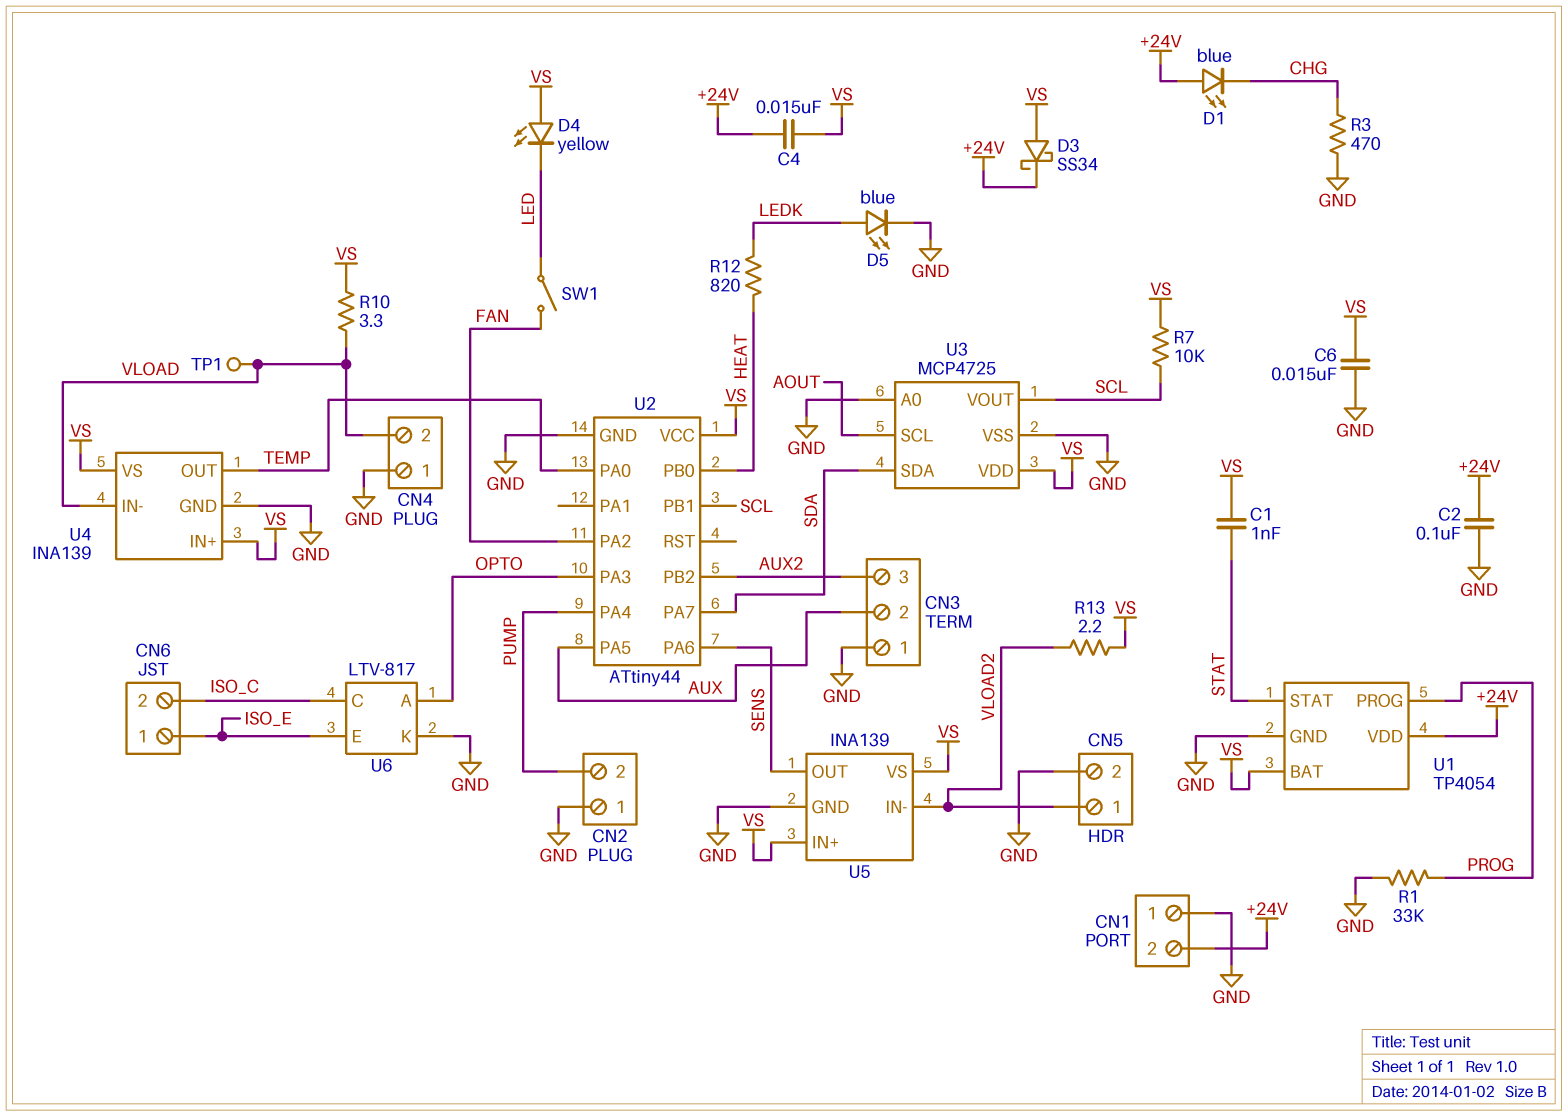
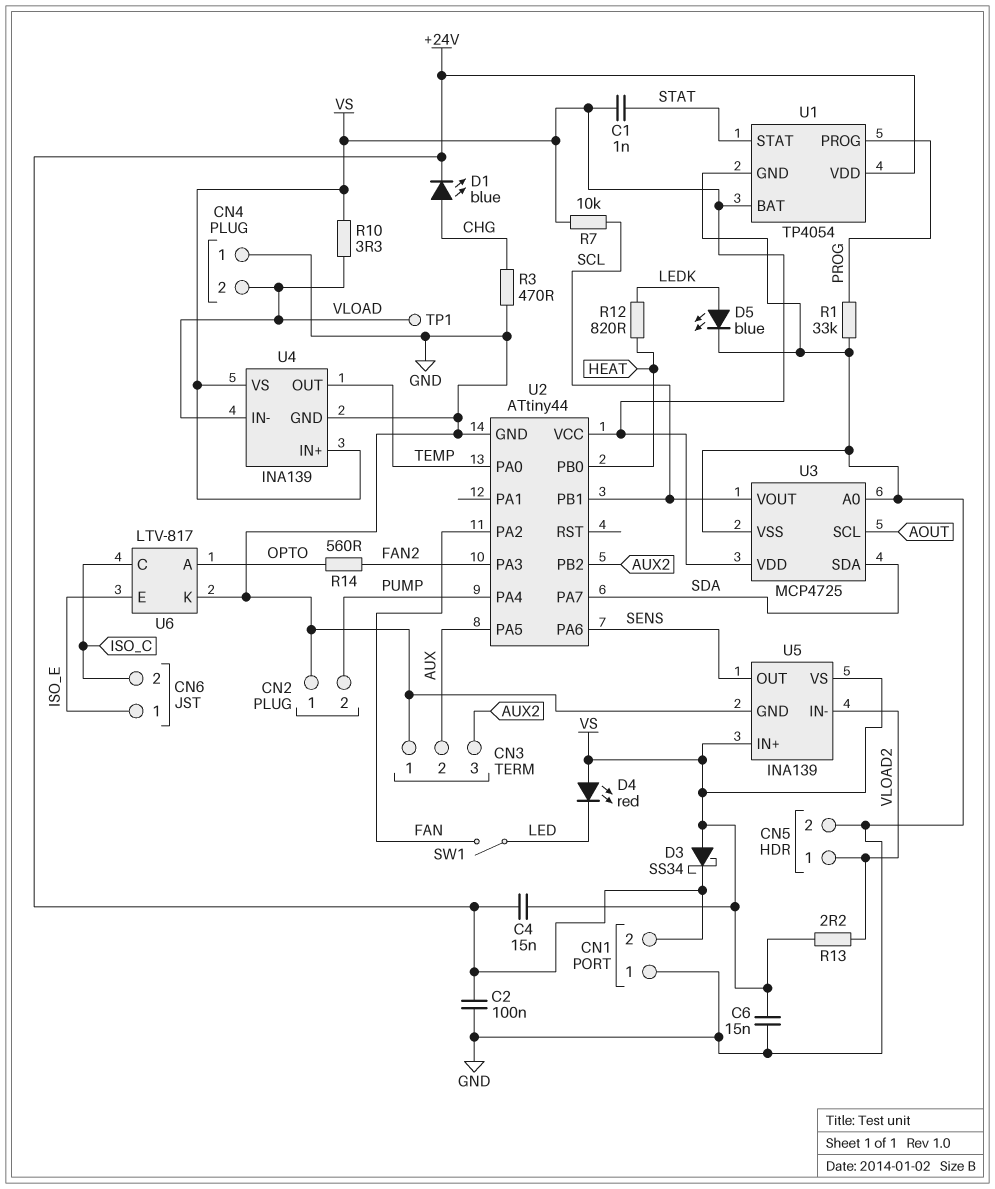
D1: LED blue (A +24V, K CHG) -> LED blue (A CHG, K +24V)
D4: LED yellow (A VS, K LED) -> LED red (A VS, K LED)
R14: none -> 560 (FAN2, OPTO)
U2 pin PA3: OPTO -> FAN2

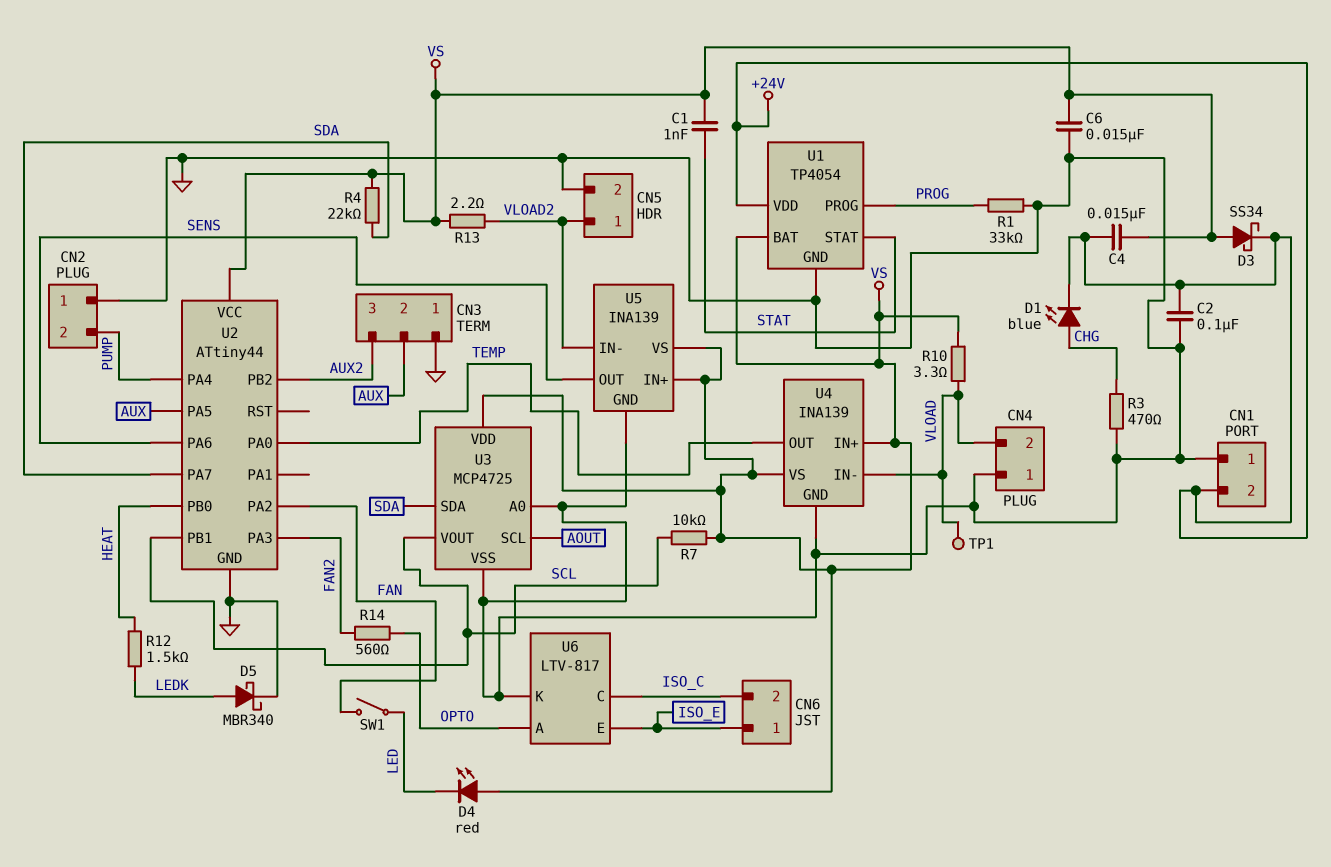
D5: LED blue (A LEDK, K GND) -> schottky MBR340 (A LEDK, K GND)
R4: none -> 22k (SDA, VS)
R12: 820 (HEAT, LEDK) -> 1.5k (HEAT, LEDK)

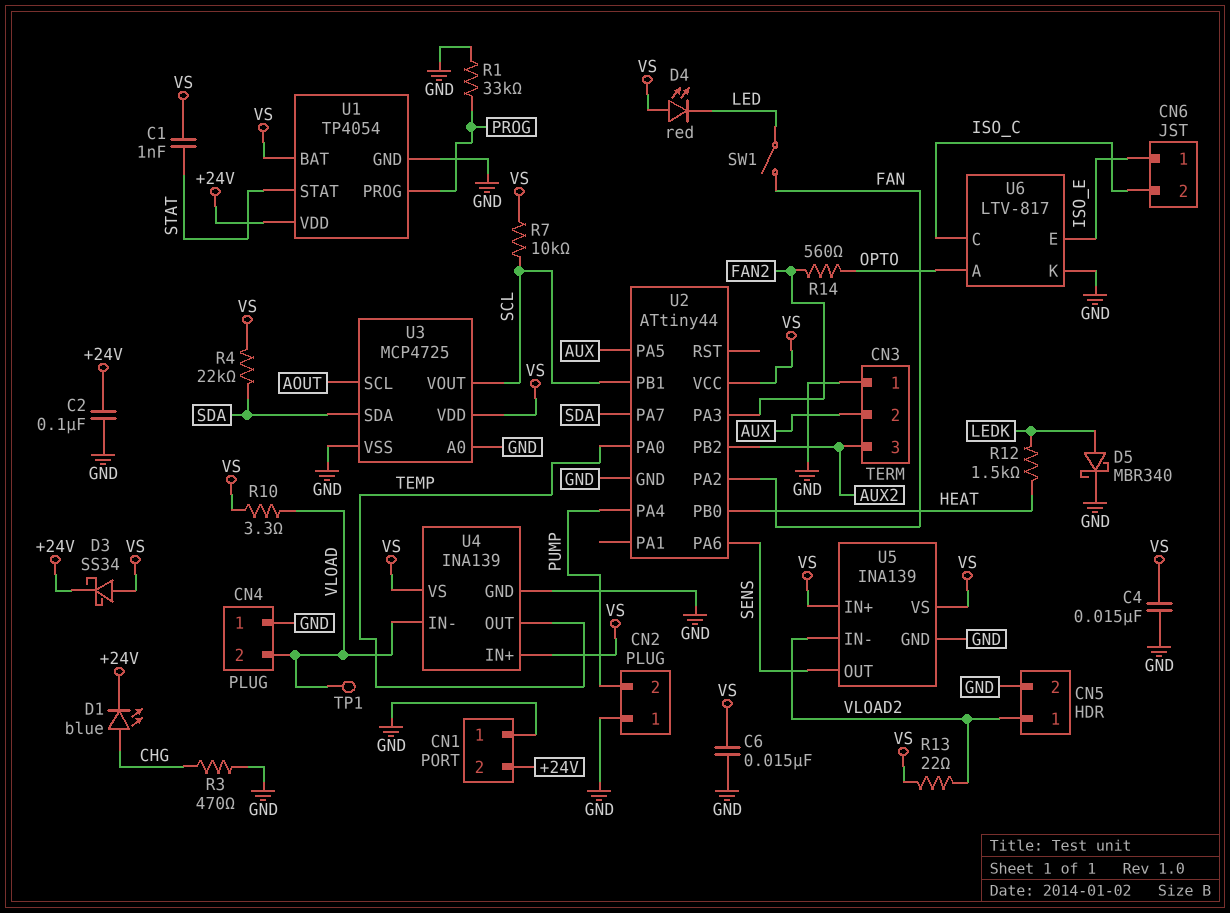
C4: 15nF (+24V, VS) -> 15nF (GND, VS)
R13: 2.2 (VLOAD2, VS) -> 22 (VLOAD2, VS)

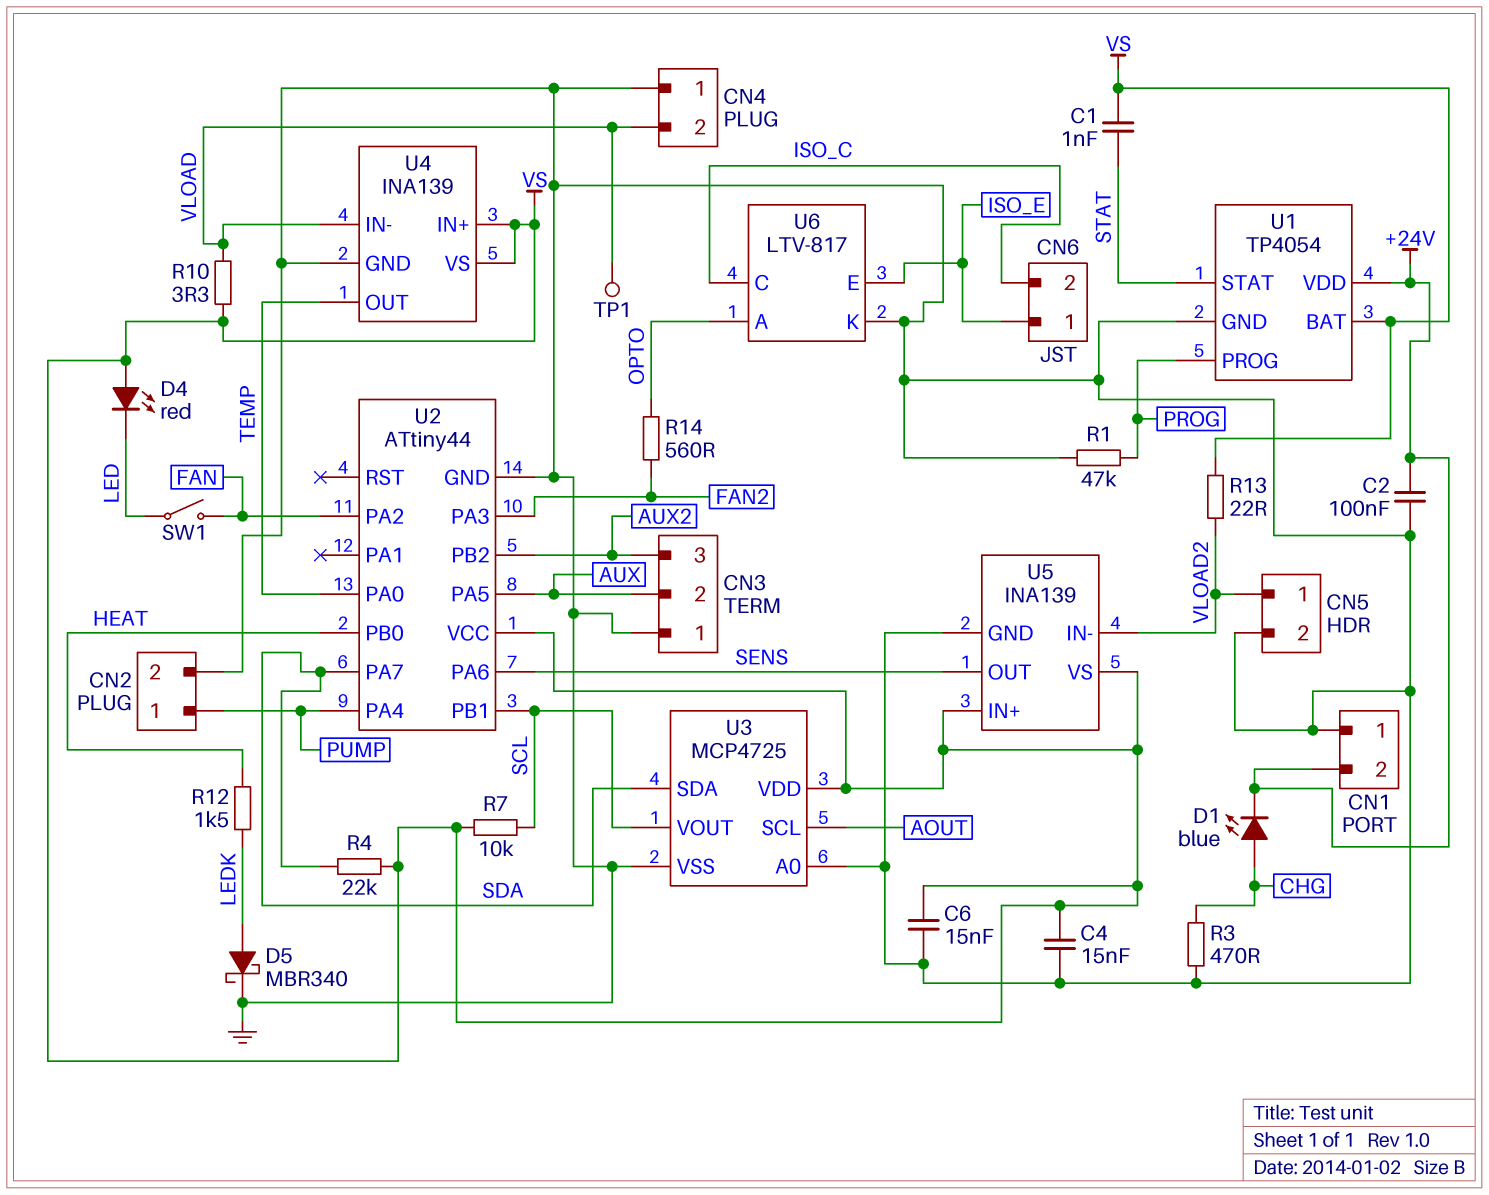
CN2 pin 1: GND -> PUMP
CN2 pin 2: PUMP -> GND
D3: schottky SS34 (A VS, K +24V) -> none
R1: 33k (GND, PROG) -> 47k (GND, PROG)

